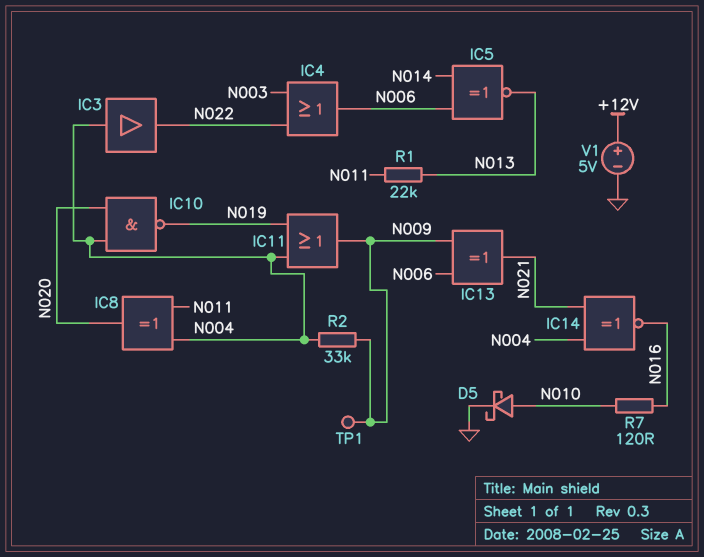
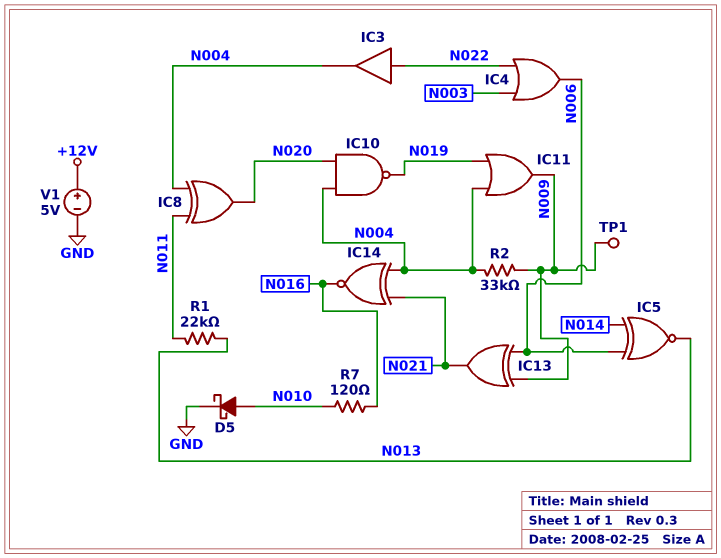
IC3: buffer (in N004, out N022) -> buffer (in N022, out N004)

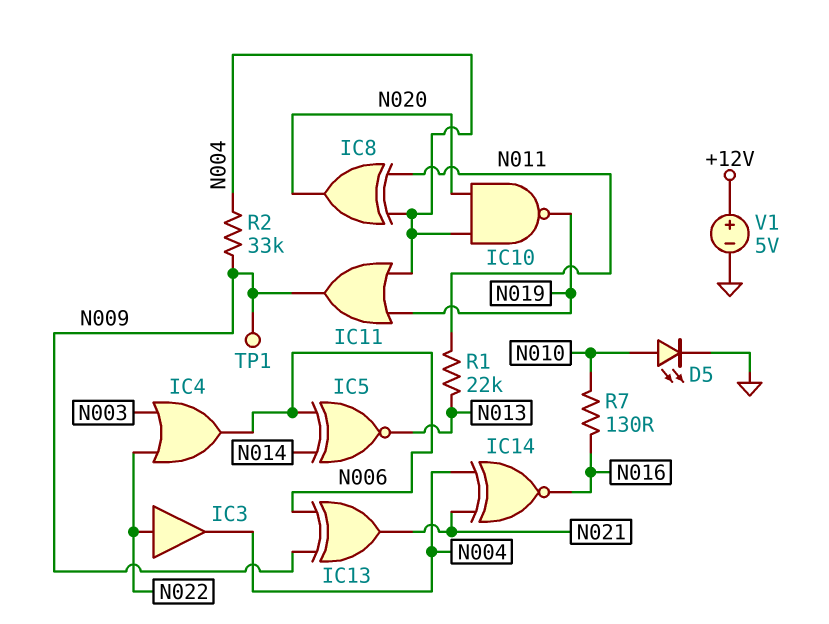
D5: schottky (A N010, K GND) -> LED (A N010, K GND)
R7: 120 (N010, N016) -> 130 (N010, N016)

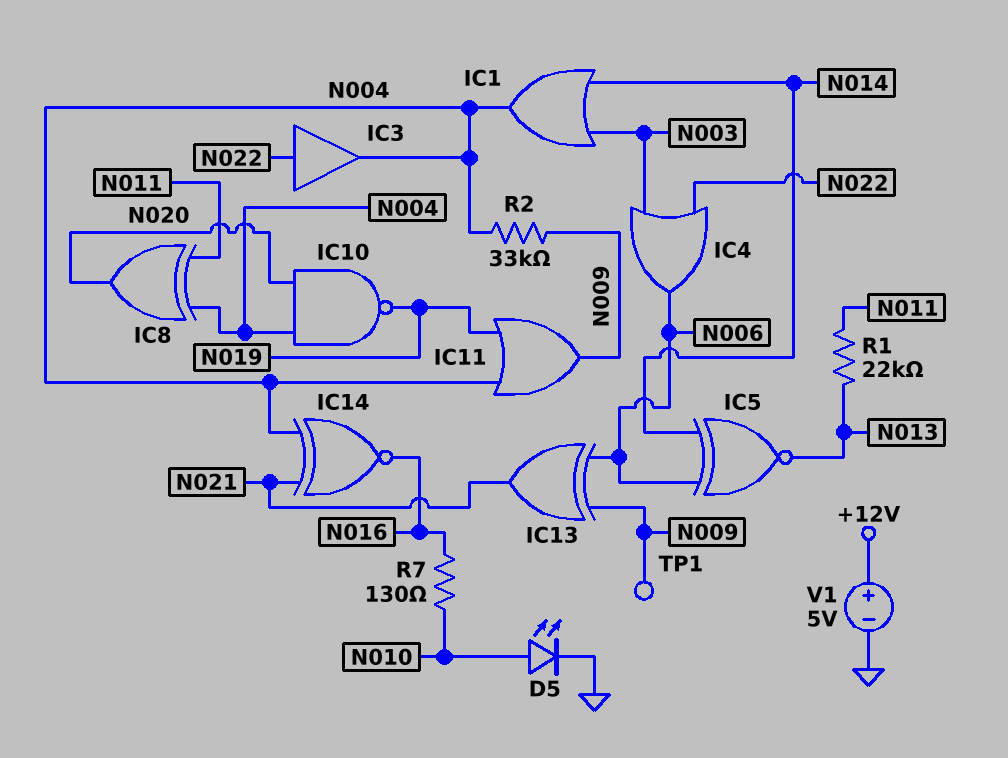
IC1: none -> OR (in N003, in N014, out N004)

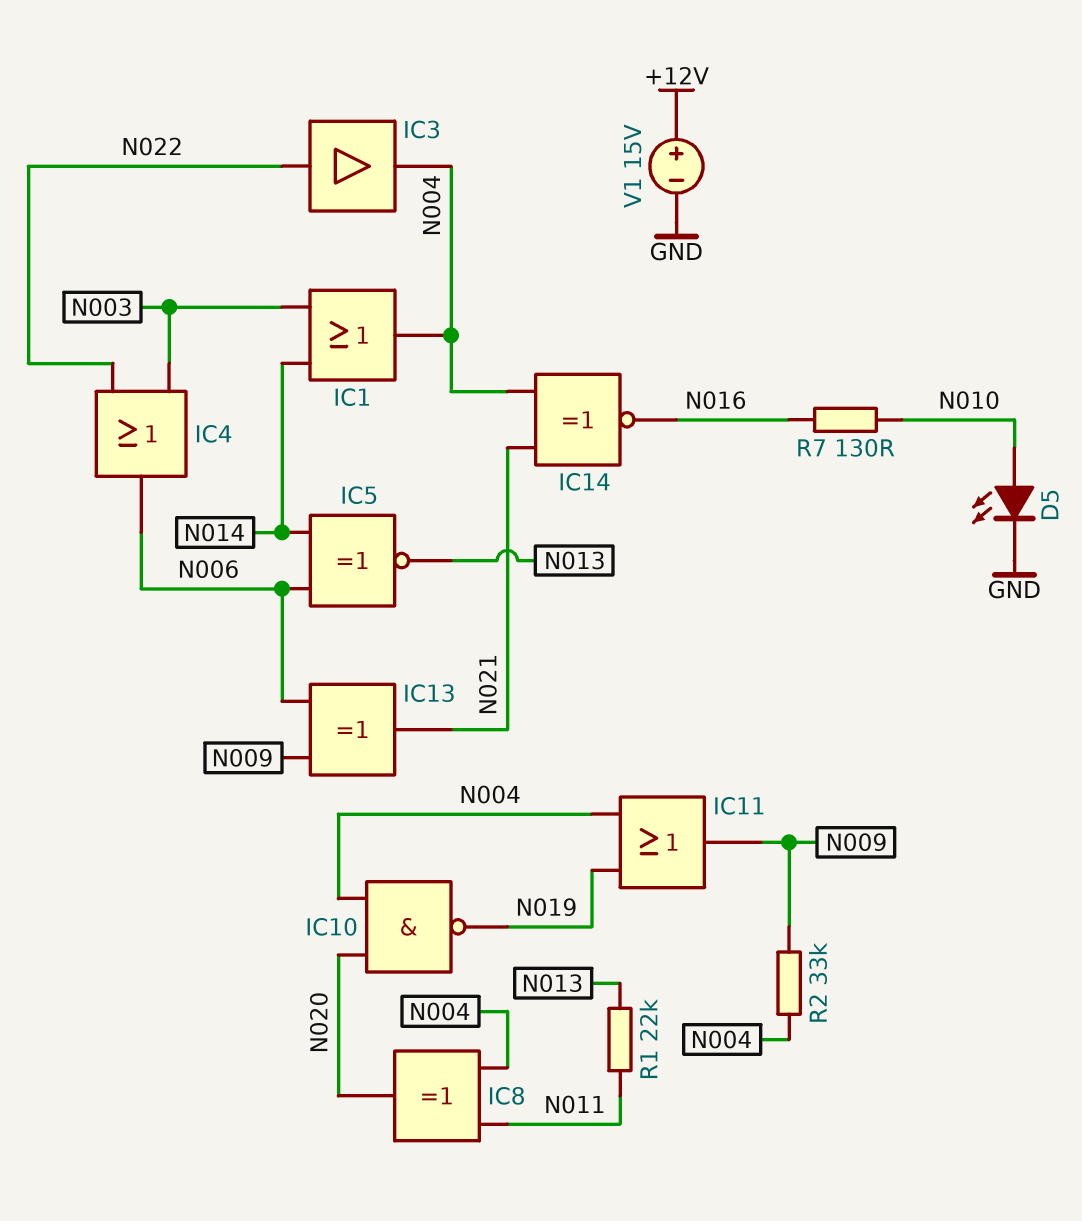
TP1: test point (N009) -> none
V1: 5V (plus +12V, minus GND) -> 15V (plus +12V, minus GND)

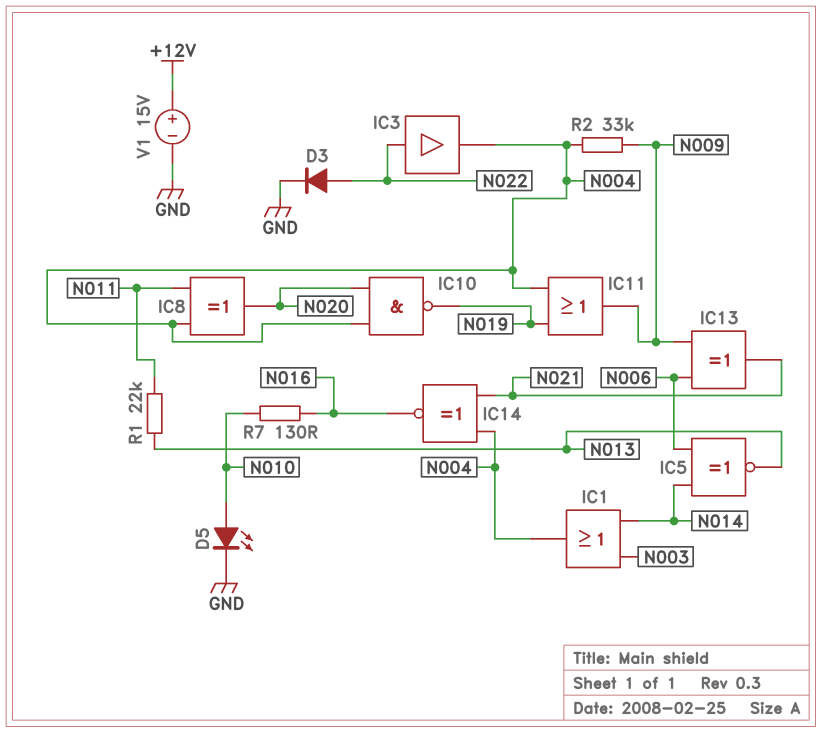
D3: none -> diode (A N022, K GND)
IC4: OR (in N003, in N022, out N006) -> none

